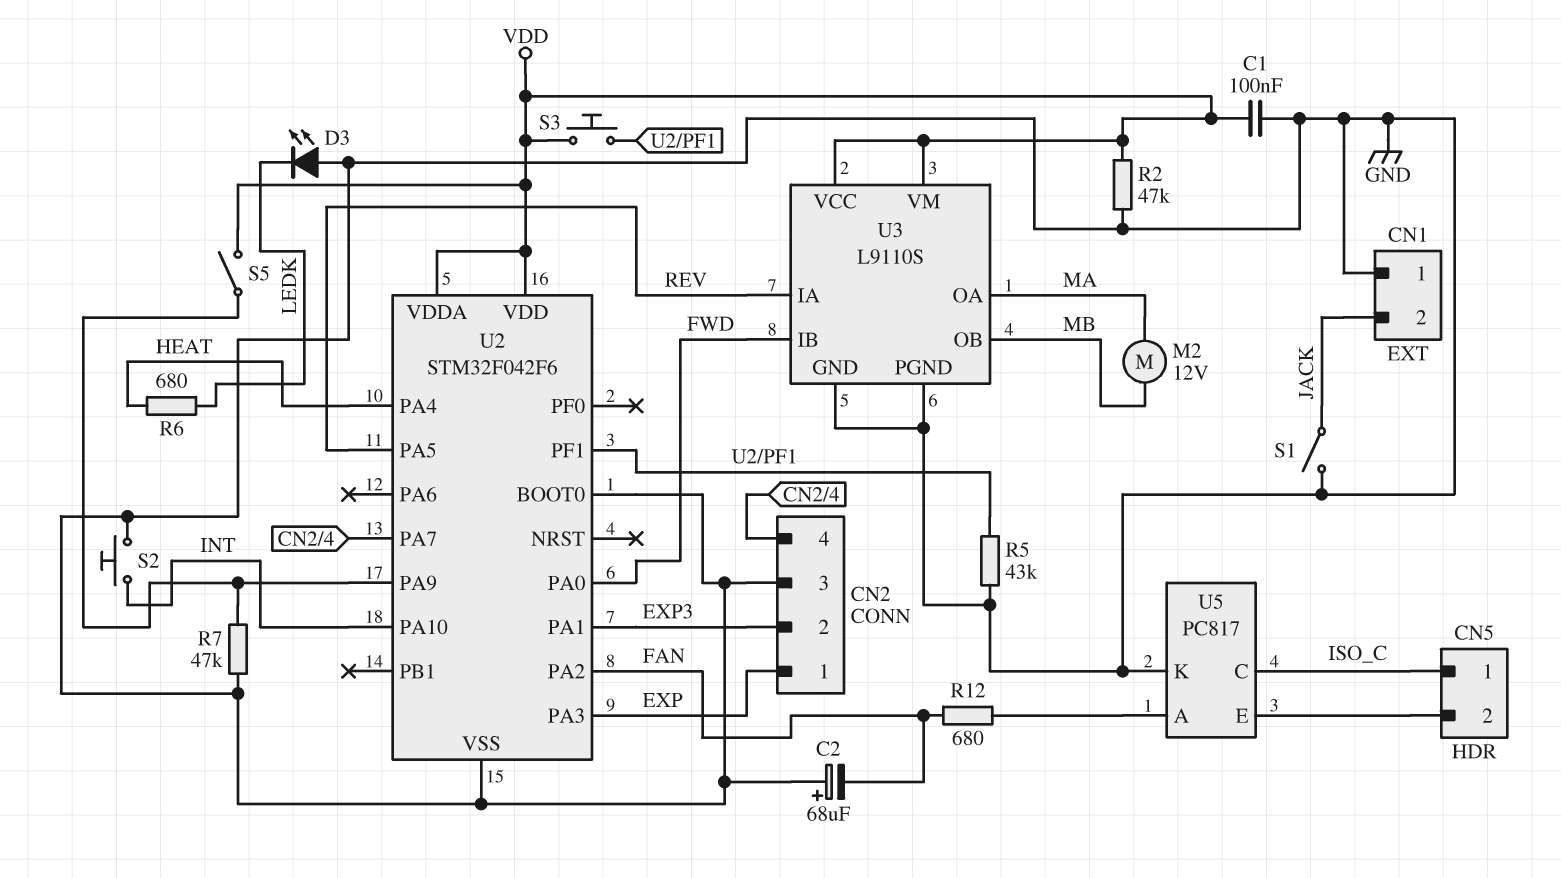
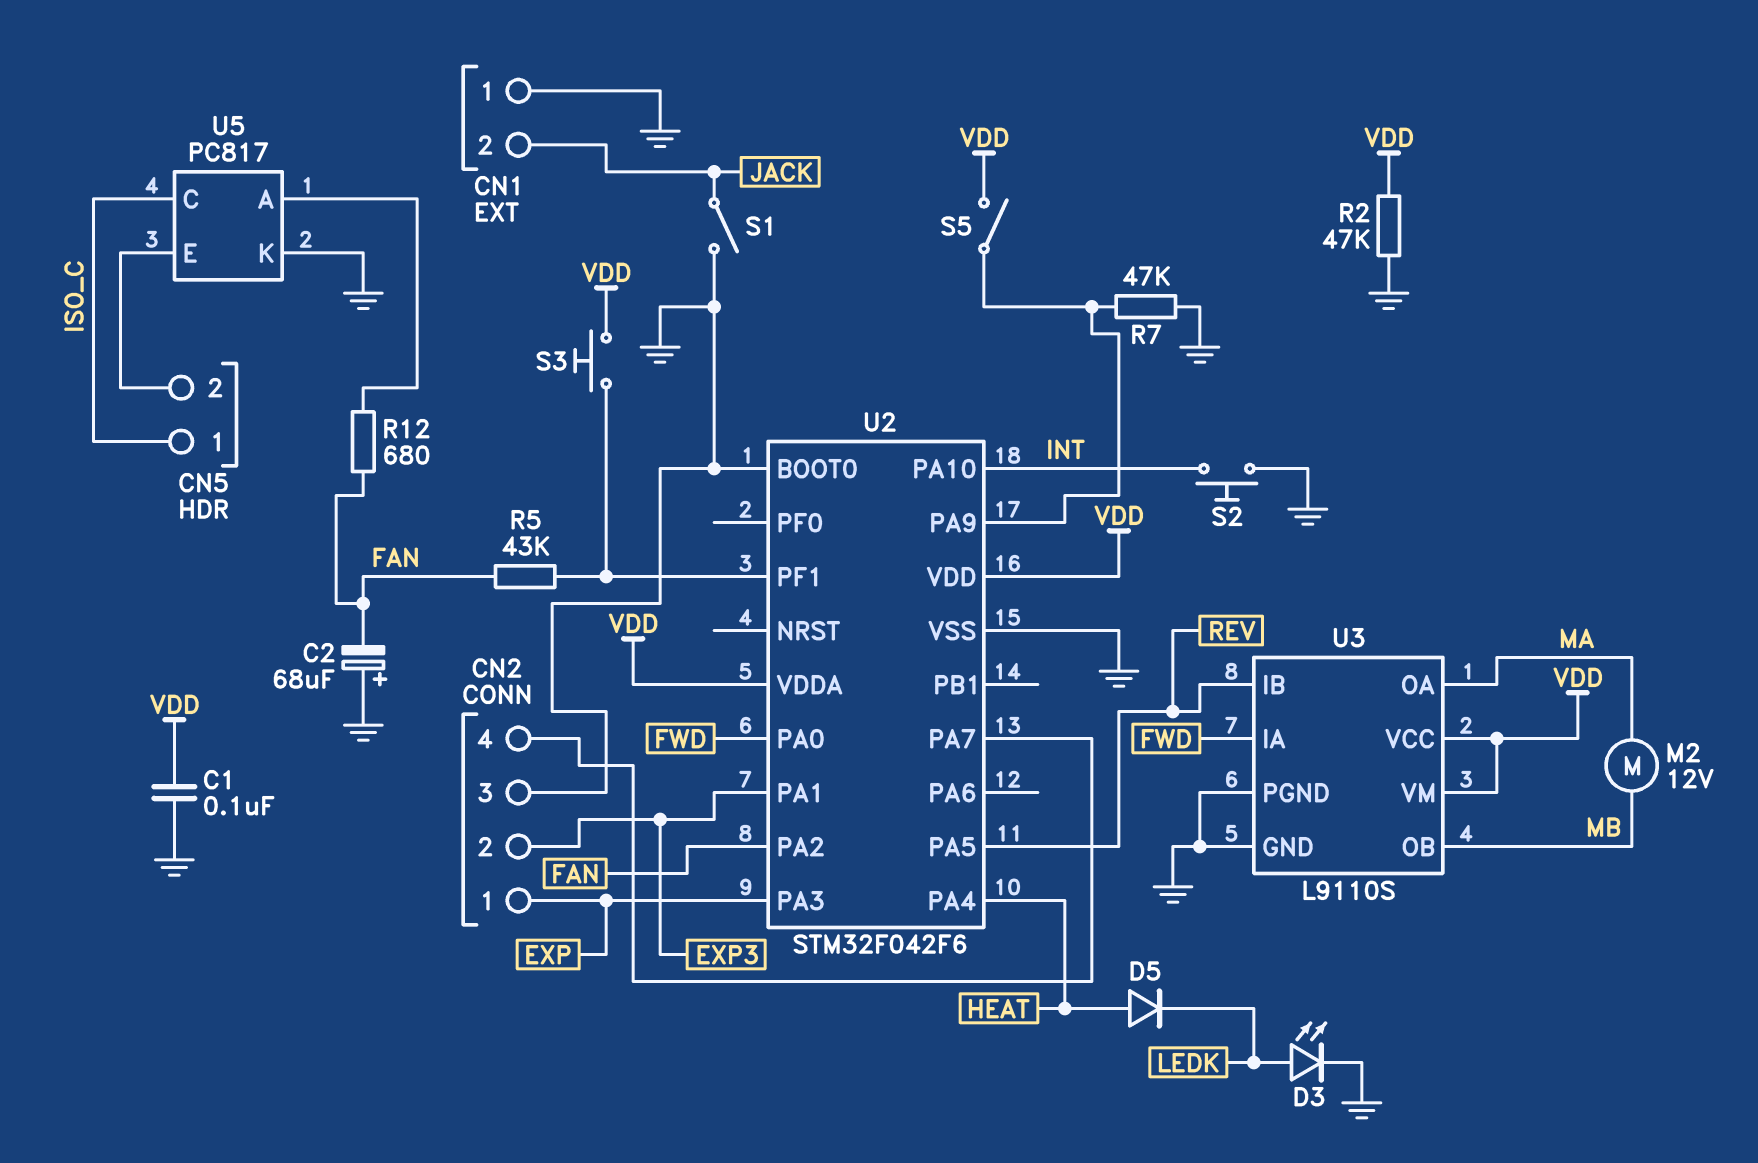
D3: LED (A GND, K LEDK) -> LED (A LEDK, K GND)
D5: none -> diode (A HEAT, K LEDK)
R5: 43k (GND, U2/PF1) -> 43k (FAN, U2/PF1)
R6: 680 (HEAT, LEDK) -> none
U3 pin IA: REV -> FWD
U3 pin IB: FWD -> REV

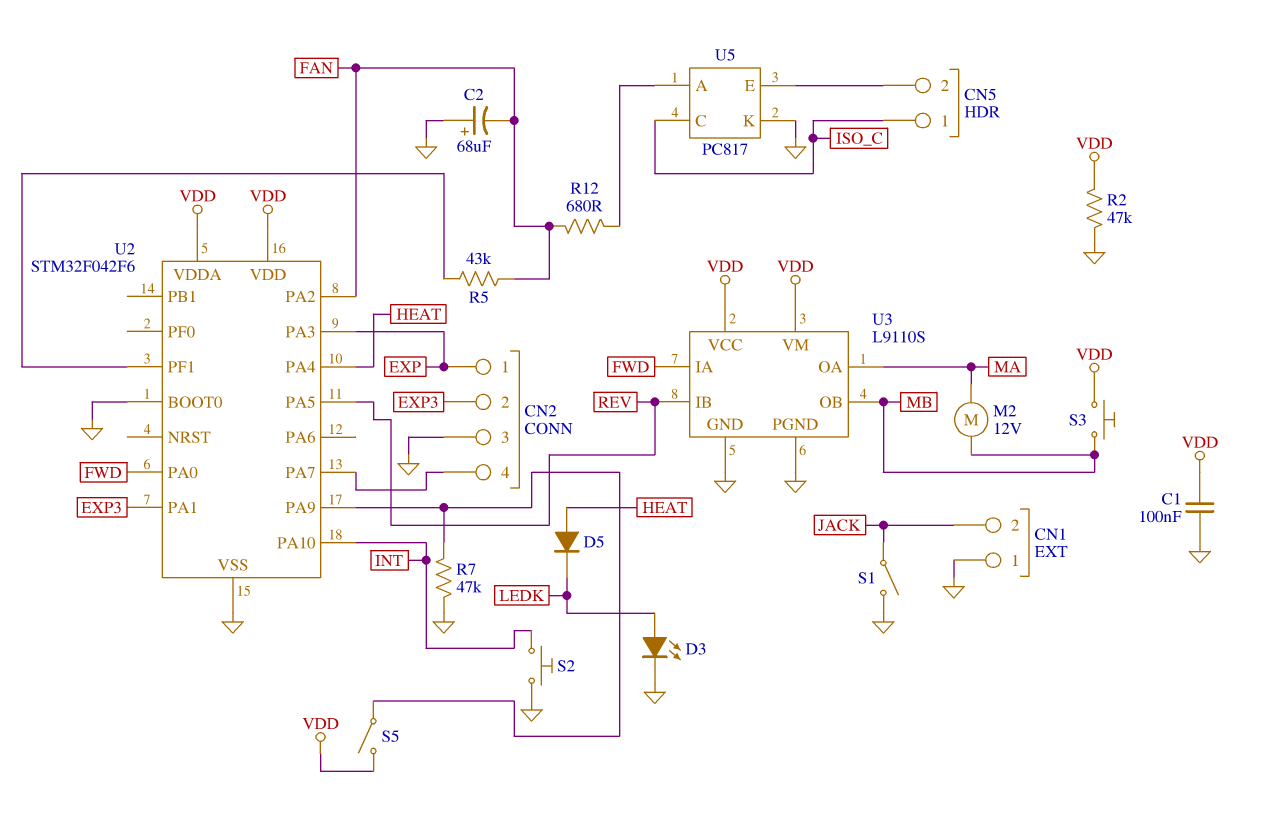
S3: button (U2/PF1, VDD) -> button (MB, VDD)

